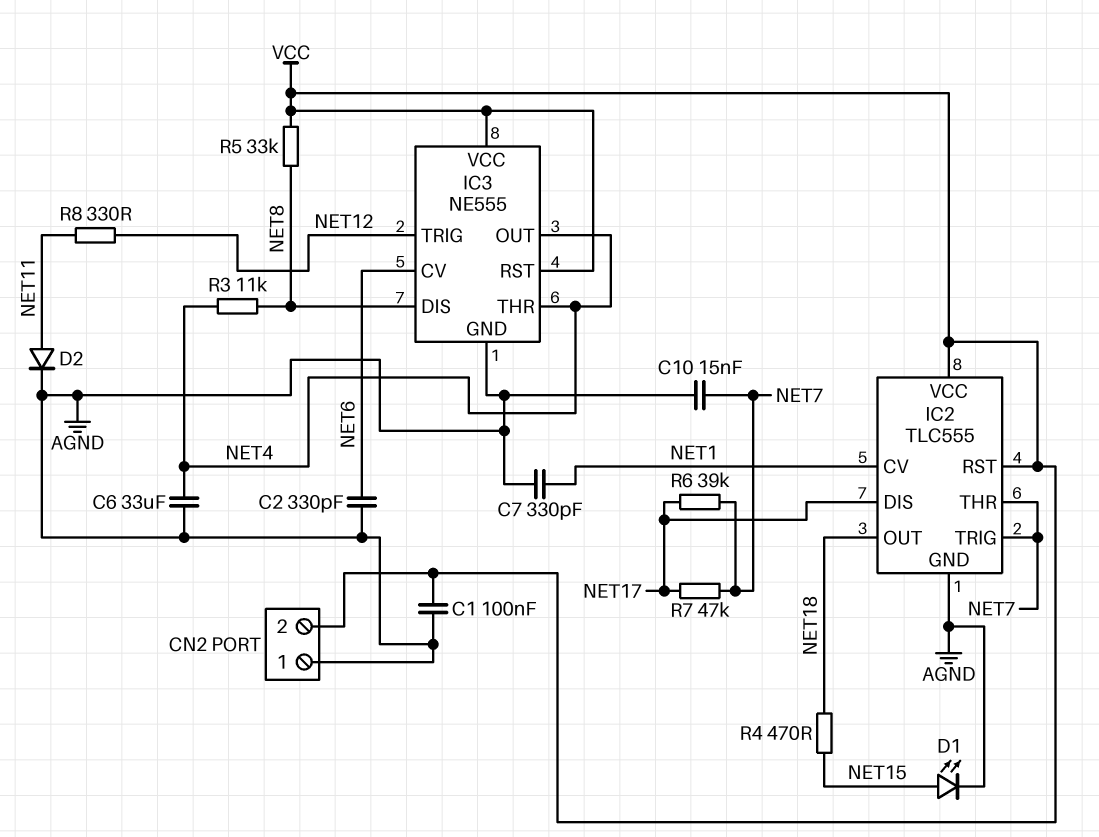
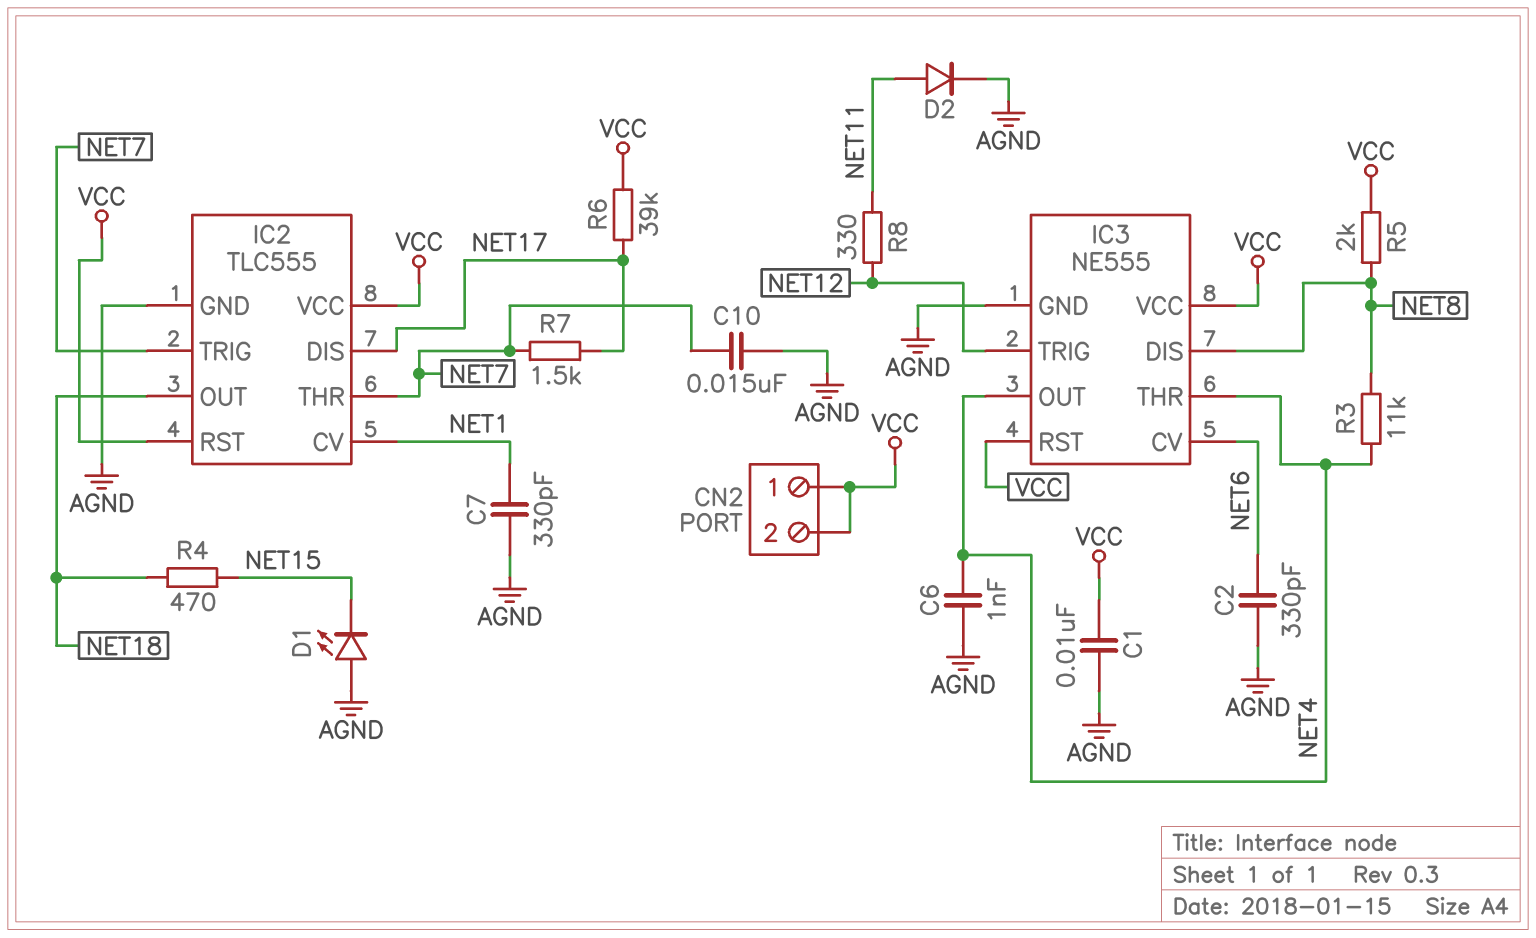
C1: 100nF (AGND, VCC) -> 10nF (AGND, VCC)
C6: 33uF (AGND, NET4) -> 1nF (AGND, NET4)
CN2 pin 1: AGND -> VCC
D1: LED (A NET15, K AGND) -> LED (A AGND, K NET15)
R5: 33k (NET8, VCC) -> 2k (NET8, VCC)
R6: 39k (NET7, NET17) -> 39k (NET17, VCC)
R7: 47k (NET7, NET17) -> 1.5k (NET7, NET17)

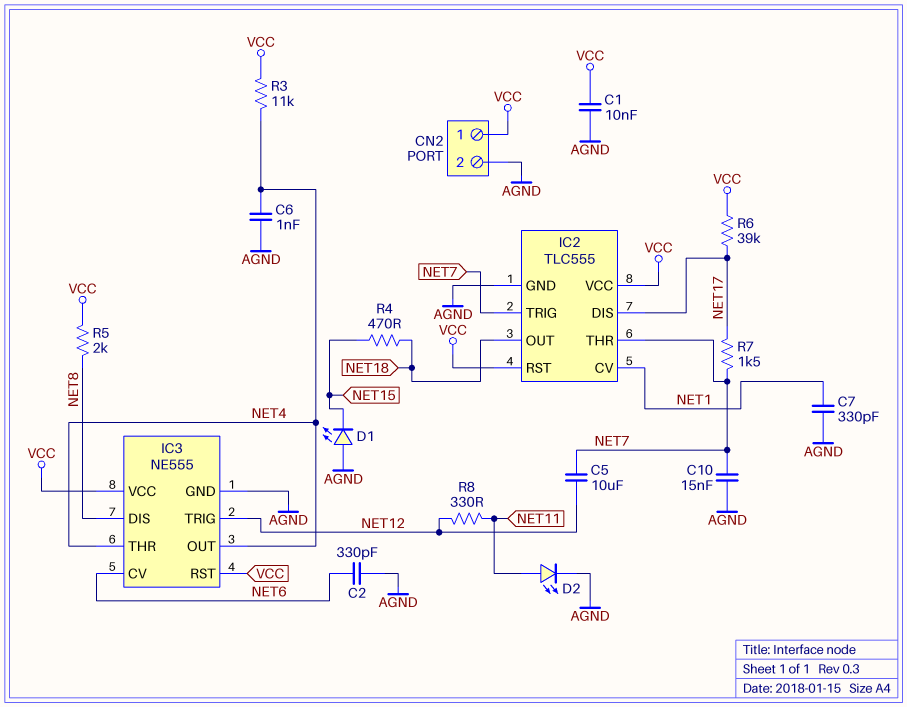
C5: none -> 10uF (NET7, NET12)
CN2 pin 2: VCC -> AGND
D2: diode (A NET11, K AGND) -> LED (A NET11, K AGND)
R3: 11k (NET4, NET8) -> 11k (NET4, VCC)

